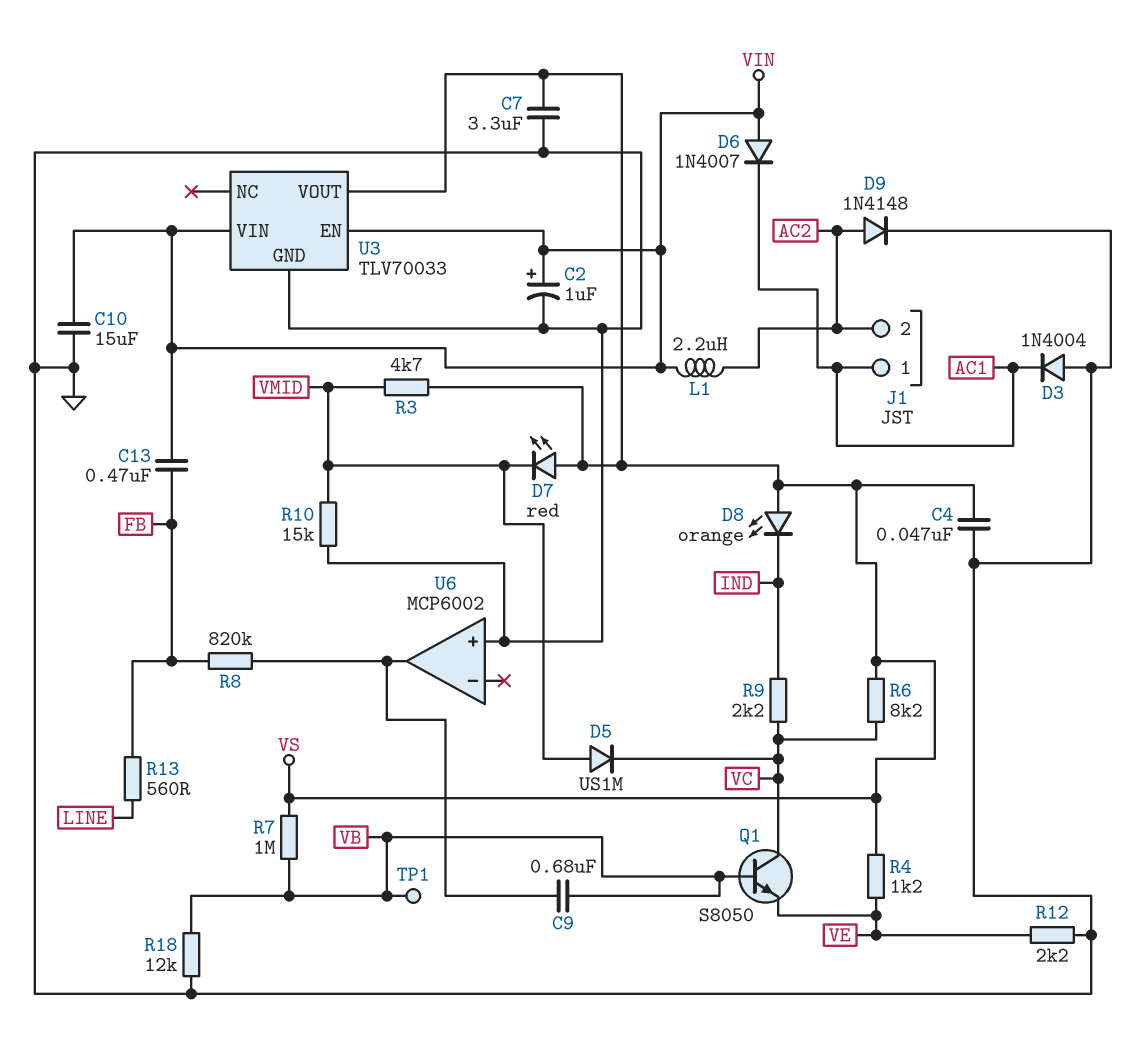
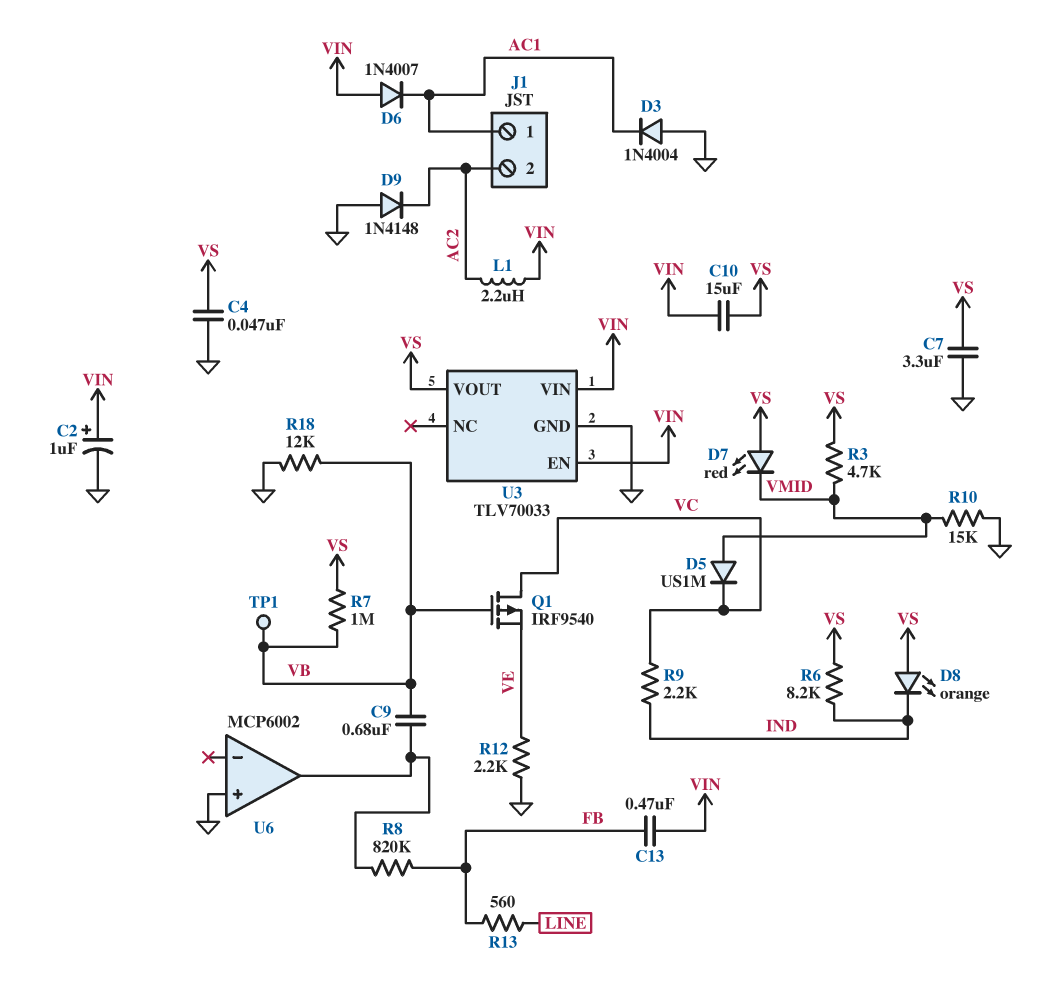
C10: 15uF (GND, VIN) -> 15uF (VIN, VS)
D9: diode 1N4148 (A AC2, K GND) -> diode 1N4148 (A GND, K AC2)
Q1: NPN S8050 (B VB, C VC, E VE) -> PMOS IRF9540 (G VB, D VC, S VE)
R4: 1.2k (VE, VS) -> none
R6: 8.2k (VC, VS) -> 8.2k (IND, VS)

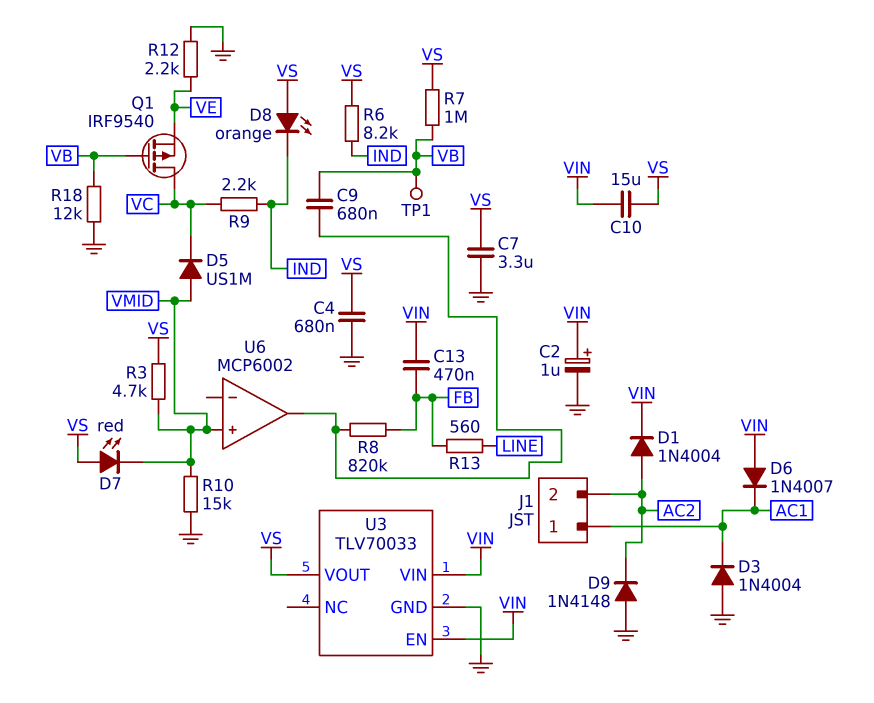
C4: 47nF (GND, VS) -> 680nF (GND, VS)
D1: none -> diode 1N4004 (A AC2, K VIN)
L1: 2.2uH (AC2, VIN) -> none
U6 pin in+: GND -> VMID

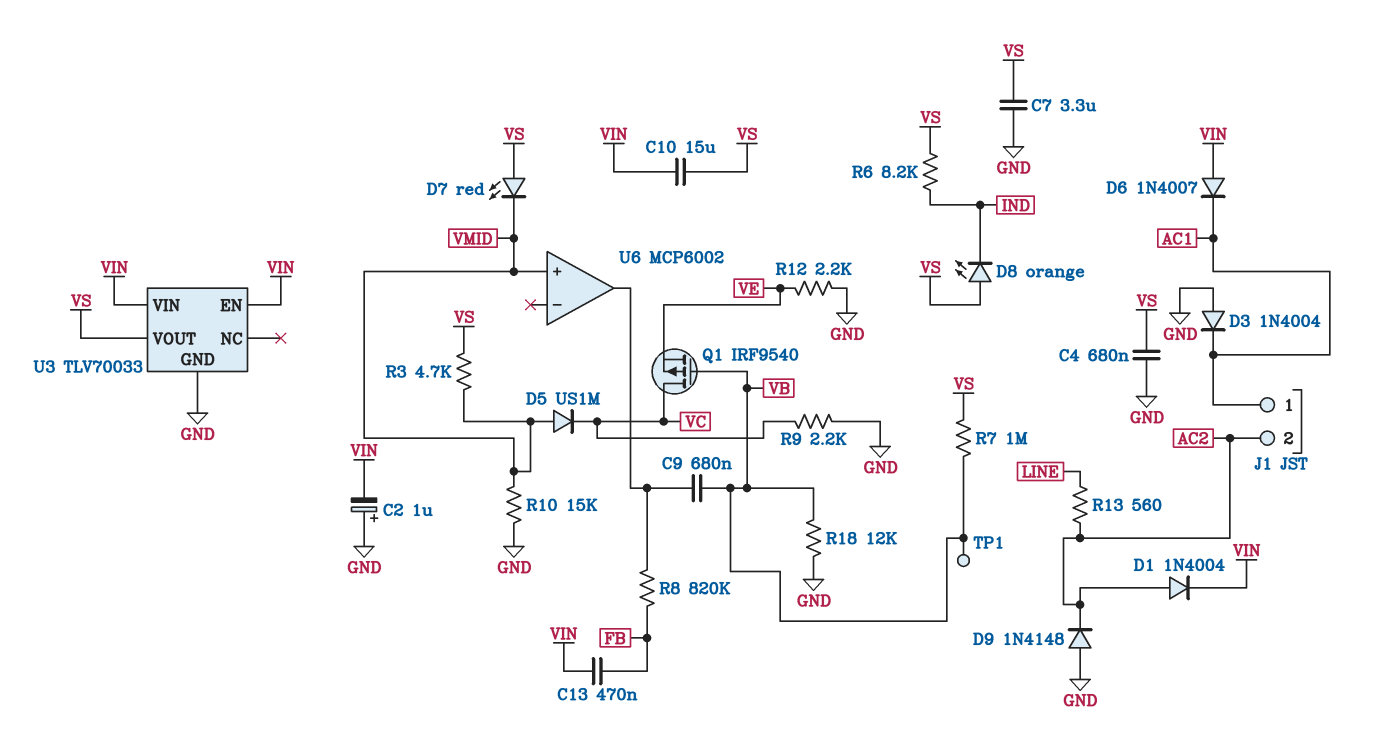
C2: 1uF (plus VIN, minus GND) -> 1uF (plus GND, minus VIN)
R9: 2.2k (IND, VC) -> 2.2k (GND, VC)
R13: 560 (FB, LINE) -> 560 (AC2, LINE)

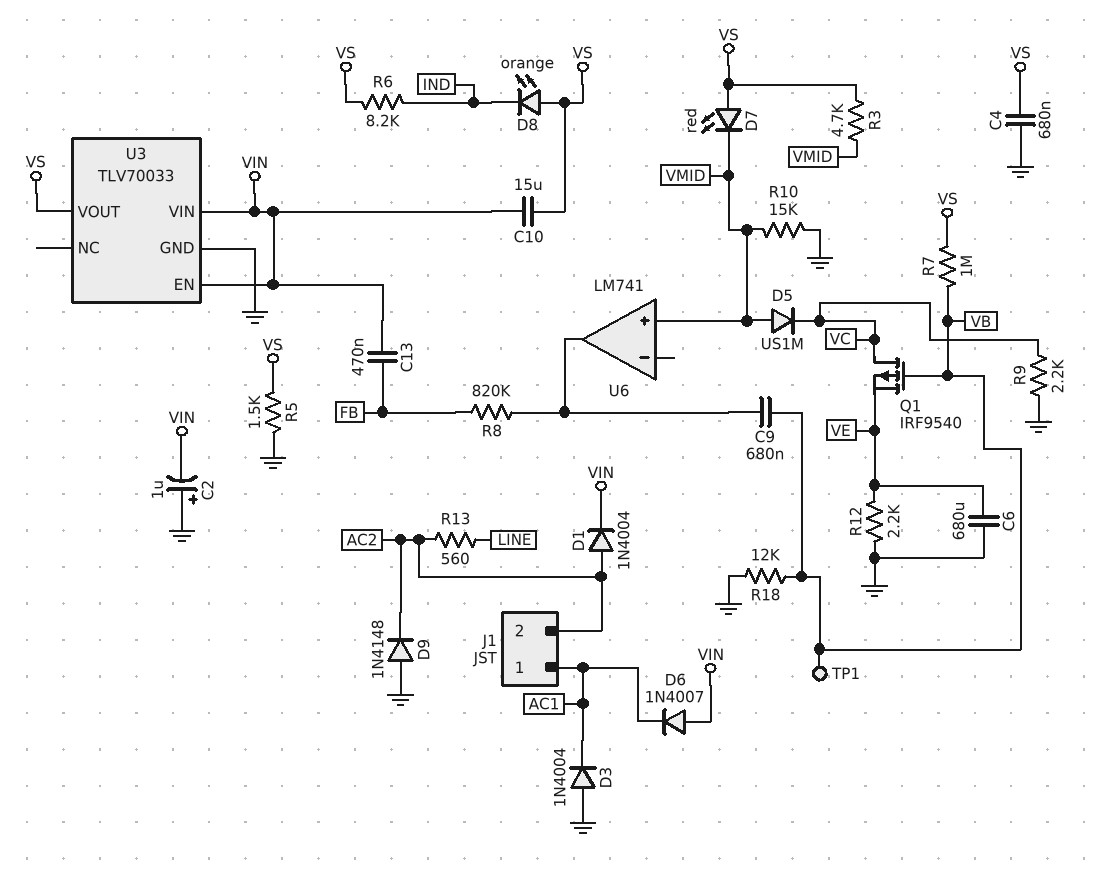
C6: none -> 680uF (GND, VE)
C7: 3.3uF (GND, VS) -> none
R5: none -> 1.5k (GND, VS)
U6: MCP6002 -> LM741

